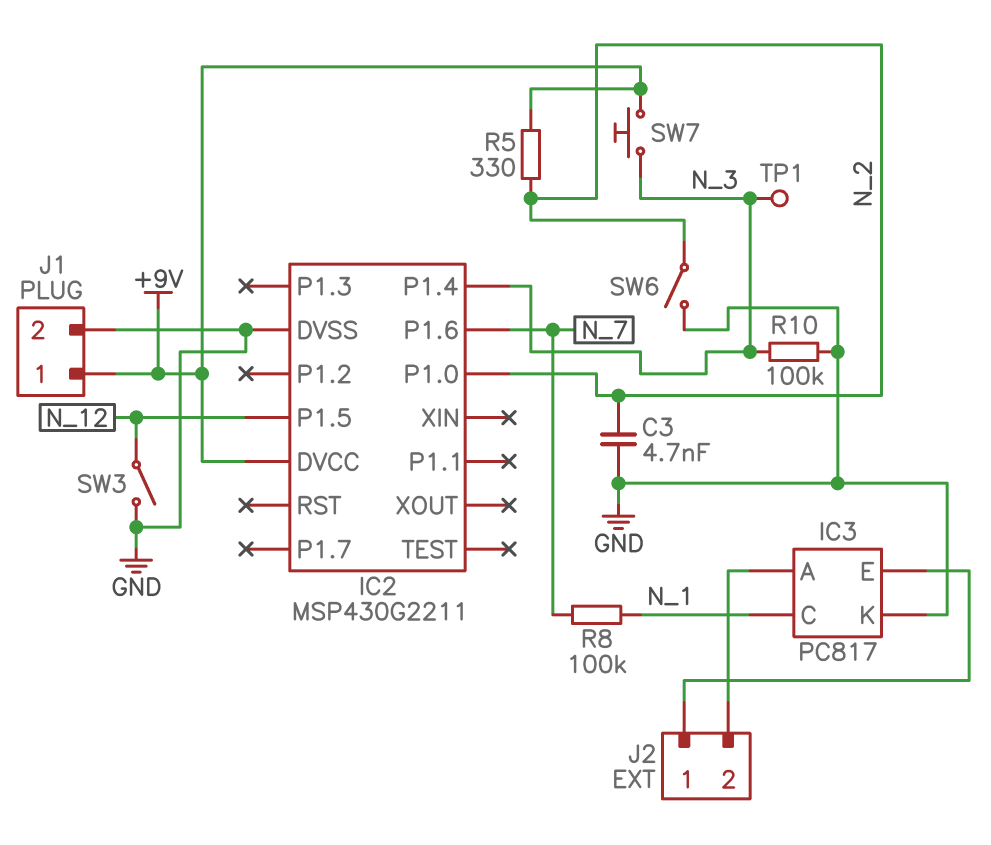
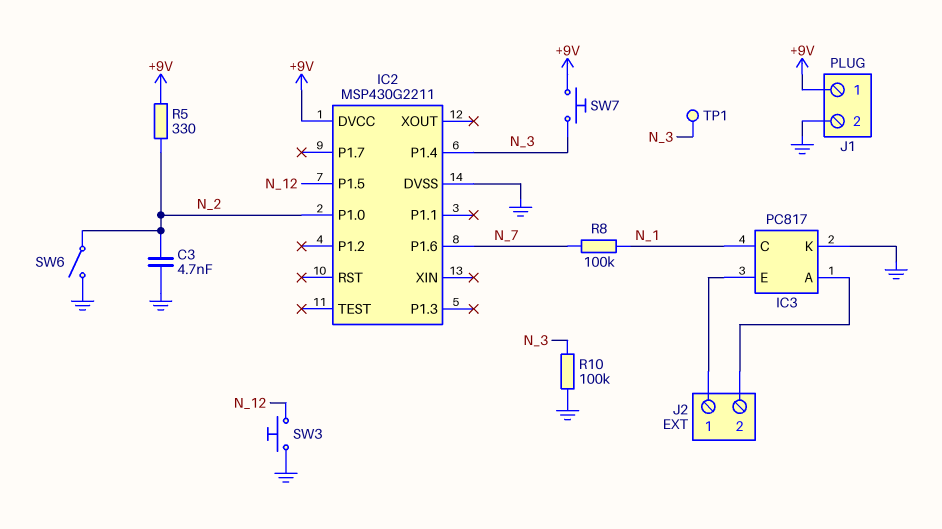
SW3: switch (GND, N_12) -> button (GND, N_12)

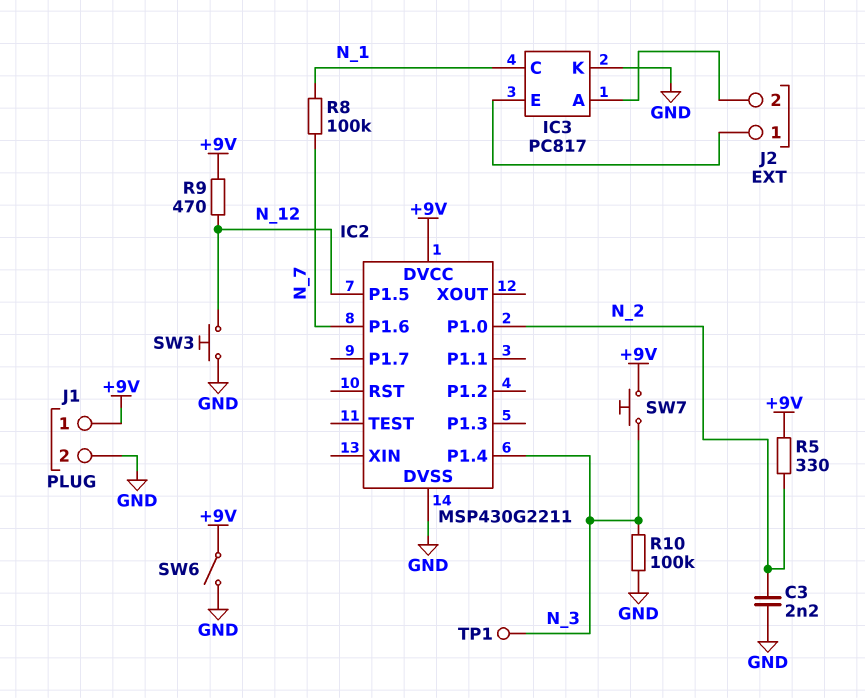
C3: 4.7nF (GND, N_2) -> 2.2nF (GND, N_2)
R9: none -> 470 (+9V, N_12)
SW6: switch (GND, N_2) -> switch (+9V, GND)

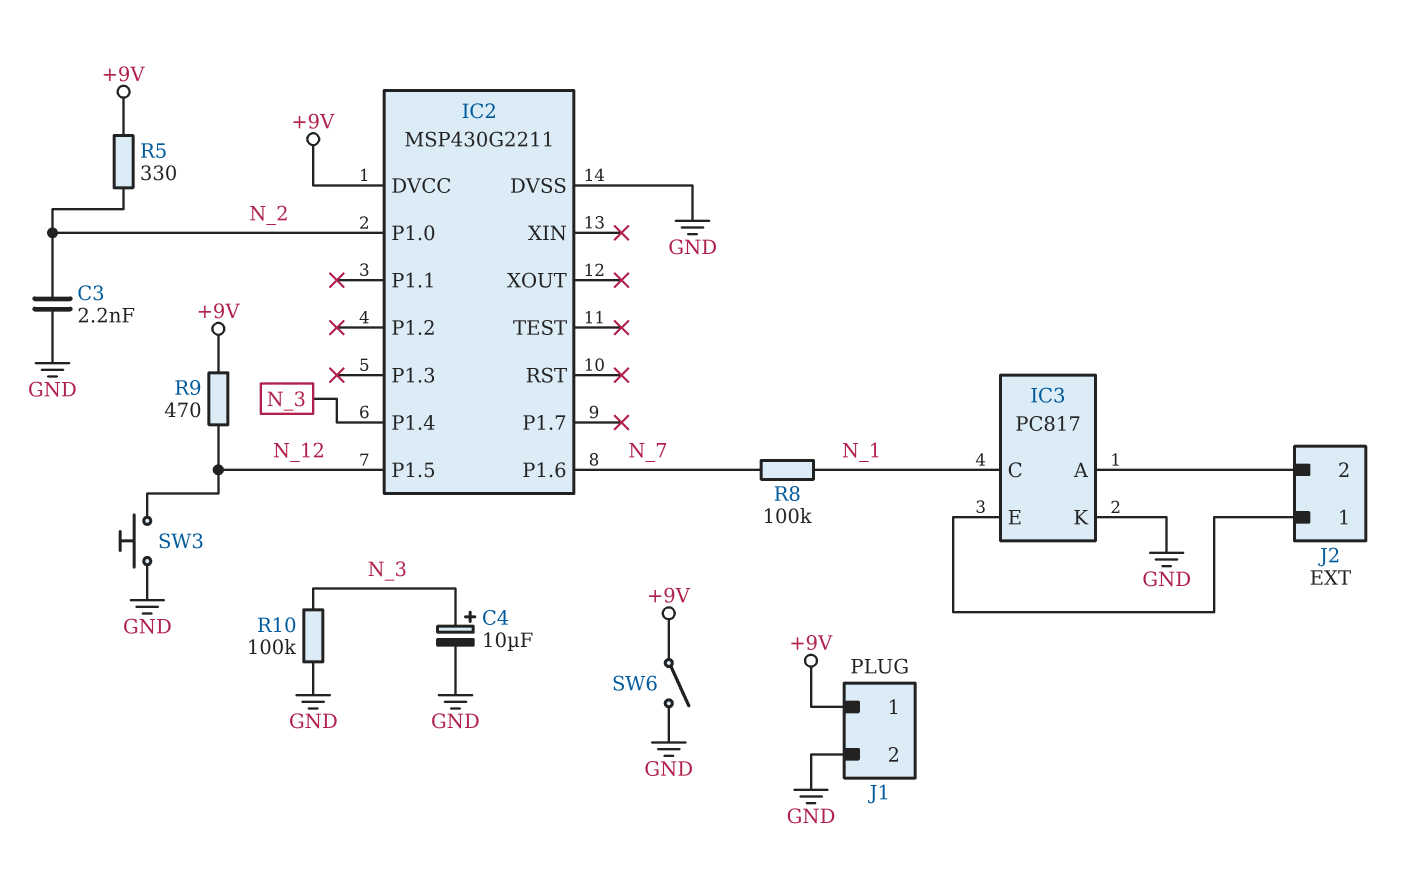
C4: none -> 10uF (plus N_3, minus GND)
SW7: button (+9V, N_3) -> none
TP1: test point (N_3) -> none

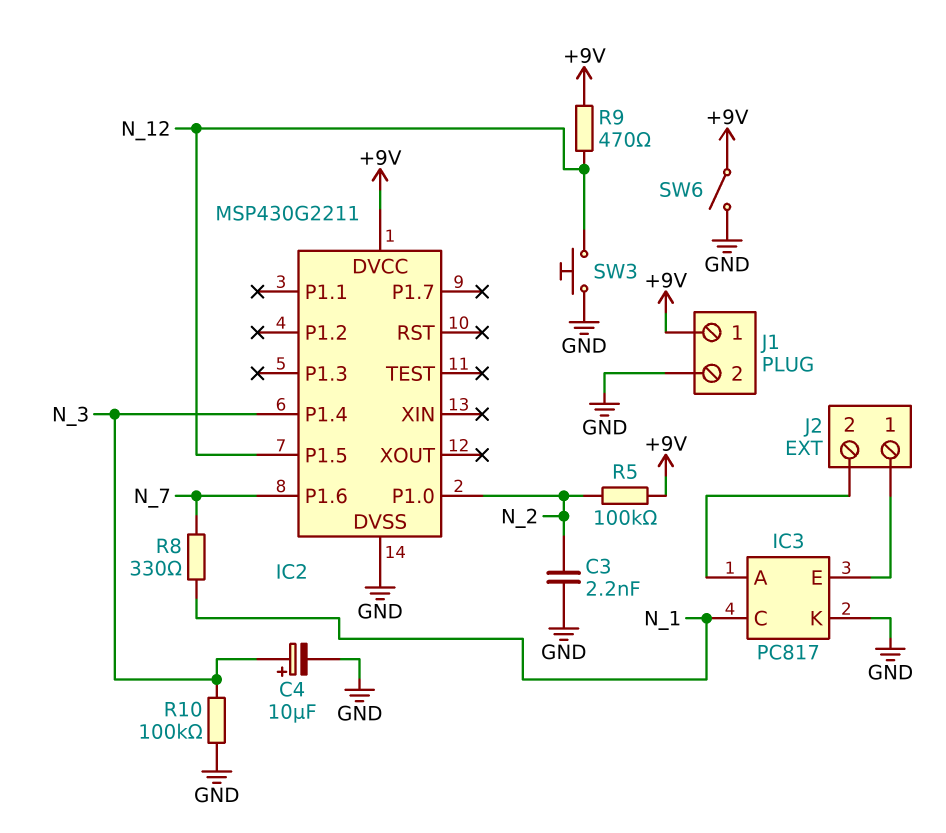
R5: 330 (+9V, N_2) -> 100k (+9V, N_2)
R8: 100k (N_1, N_7) -> 330 (N_1, N_7)

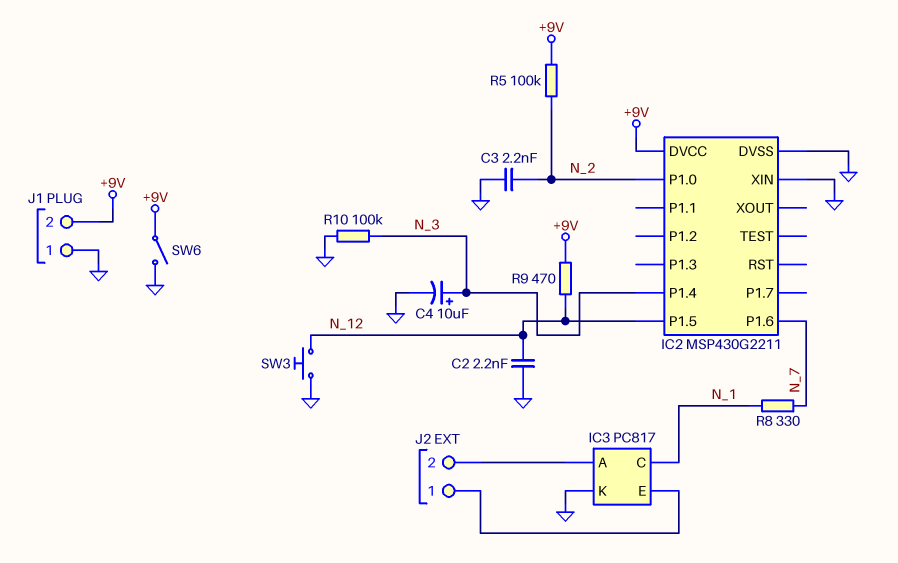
C2: none -> 2.2nF (GND, N_12)
IC2 pin XIN: none -> GND
J1 pin 1: +9V -> GND
J1 pin 2: GND -> +9V

